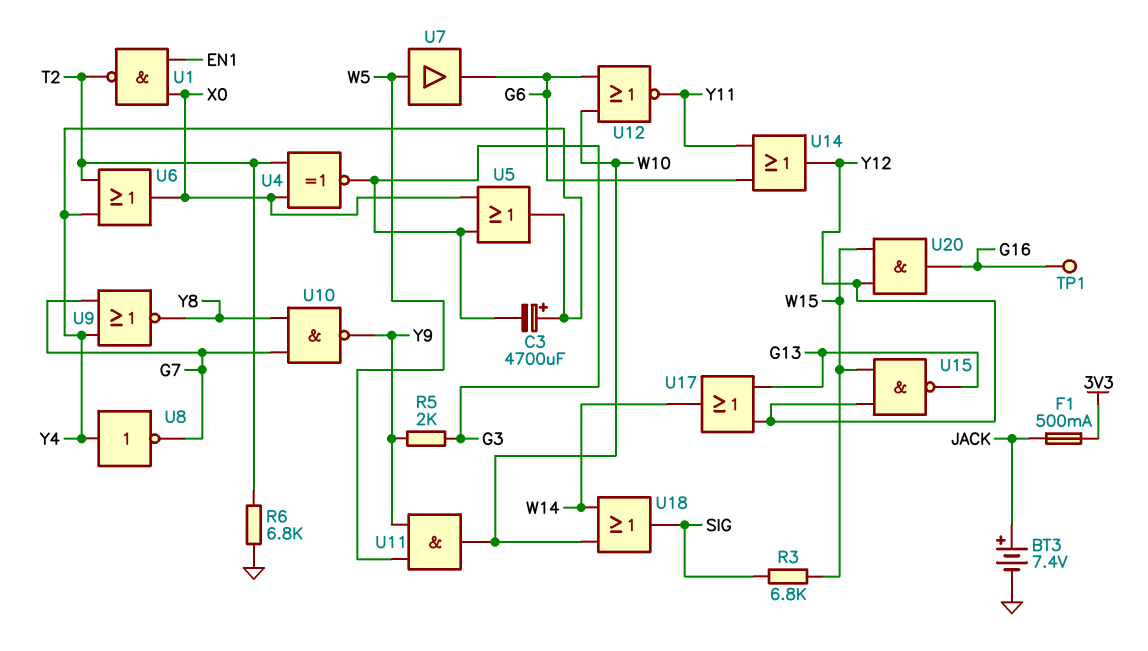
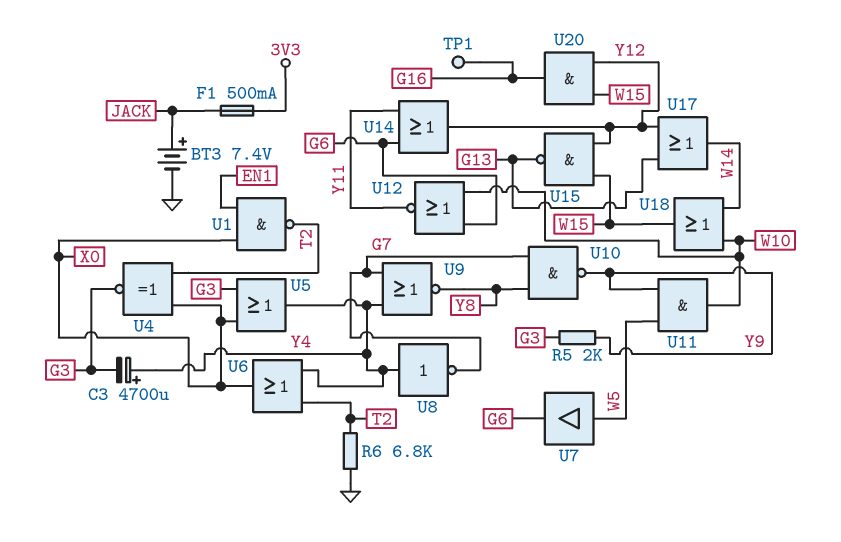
R3: 6.8k (SIG, W15) -> none
U18: OR (in W10, in W14, out SIG) -> OR (in W10, in W14, out W15)

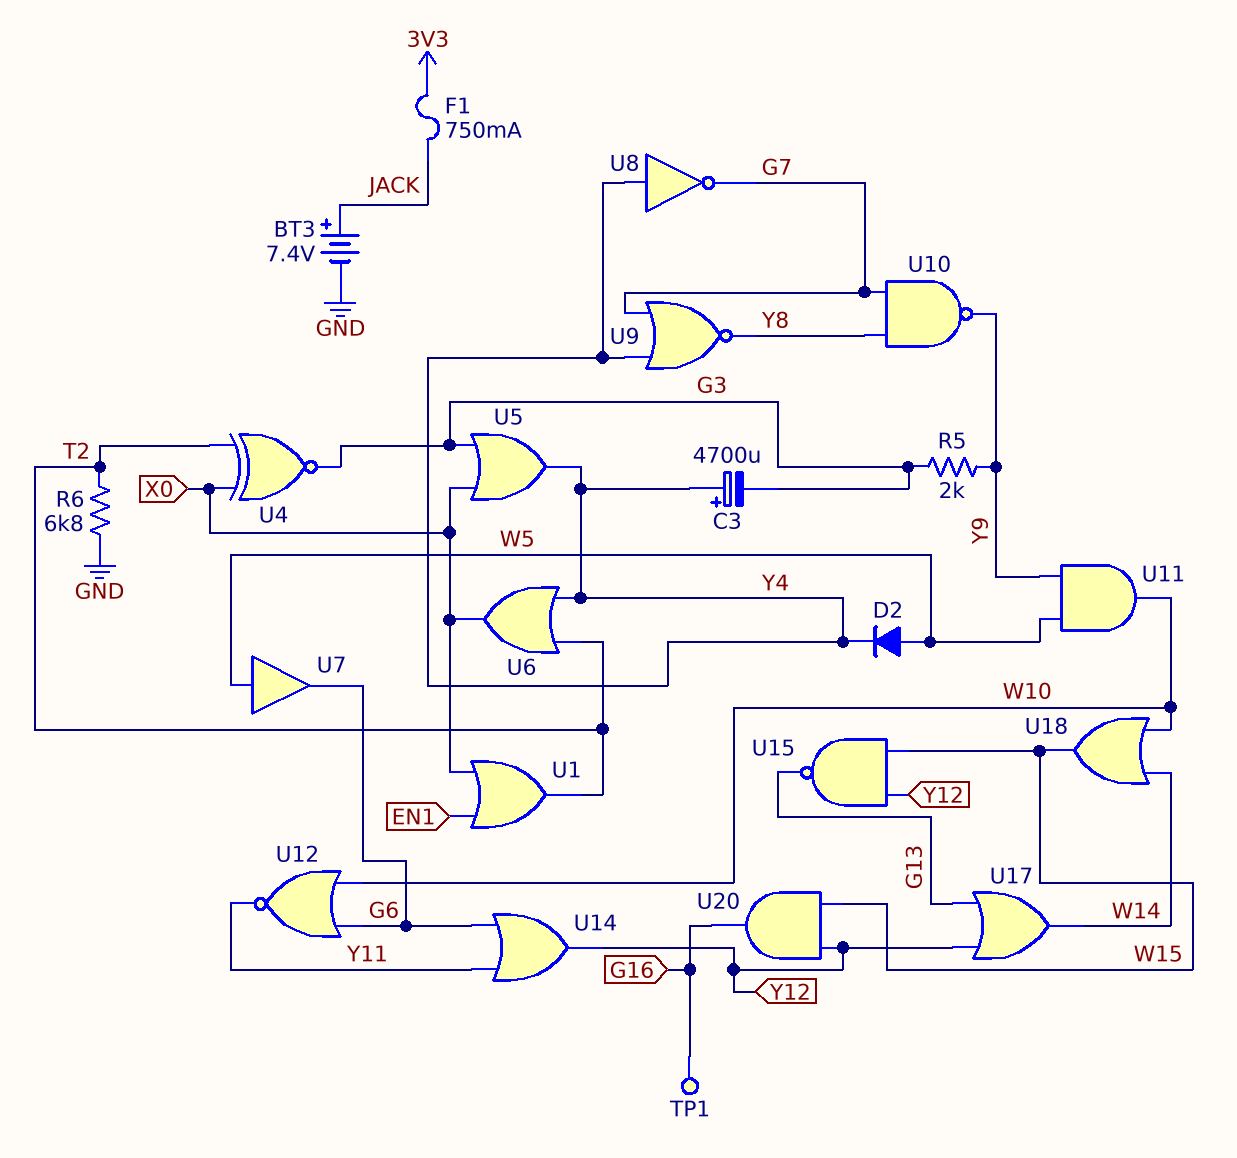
D2: none -> diode (A W5, K Y4)
F1: 500mA (3V3, JACK) -> 750mA (3V3, JACK)
U1: NAND (in EN1, in X0, out T2) -> OR (in EN1, in X0, out T2)

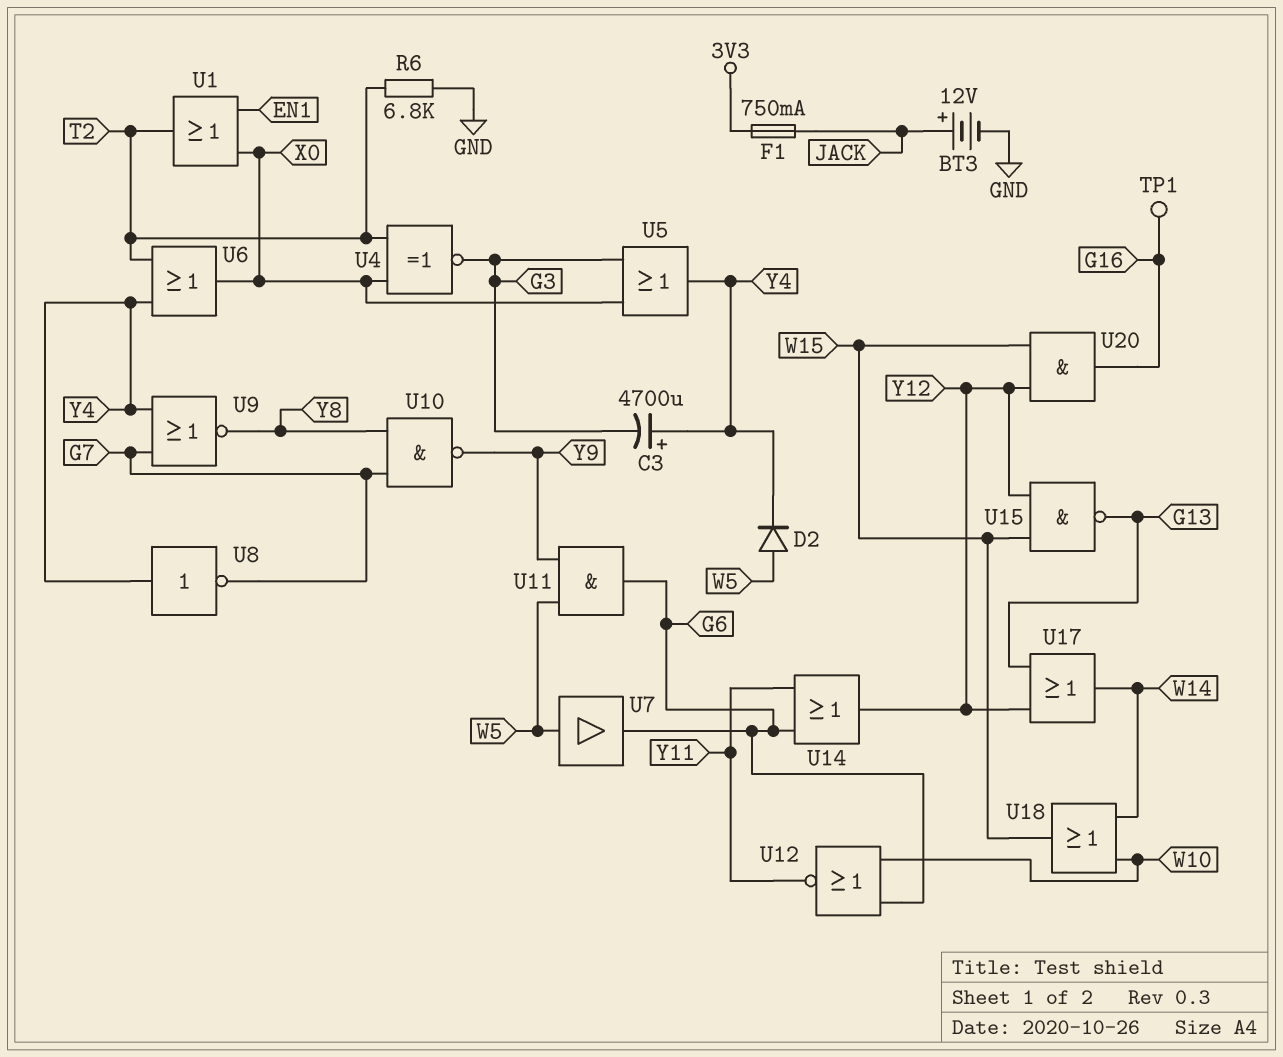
BT3: 7.4V (plus JACK, minus GND) -> 12V (plus JACK, minus GND)
R5: 2k (G3, Y9) -> none
U11: AND (in W5, in Y9, out W10) -> AND (in W5, in Y9, out G6)

